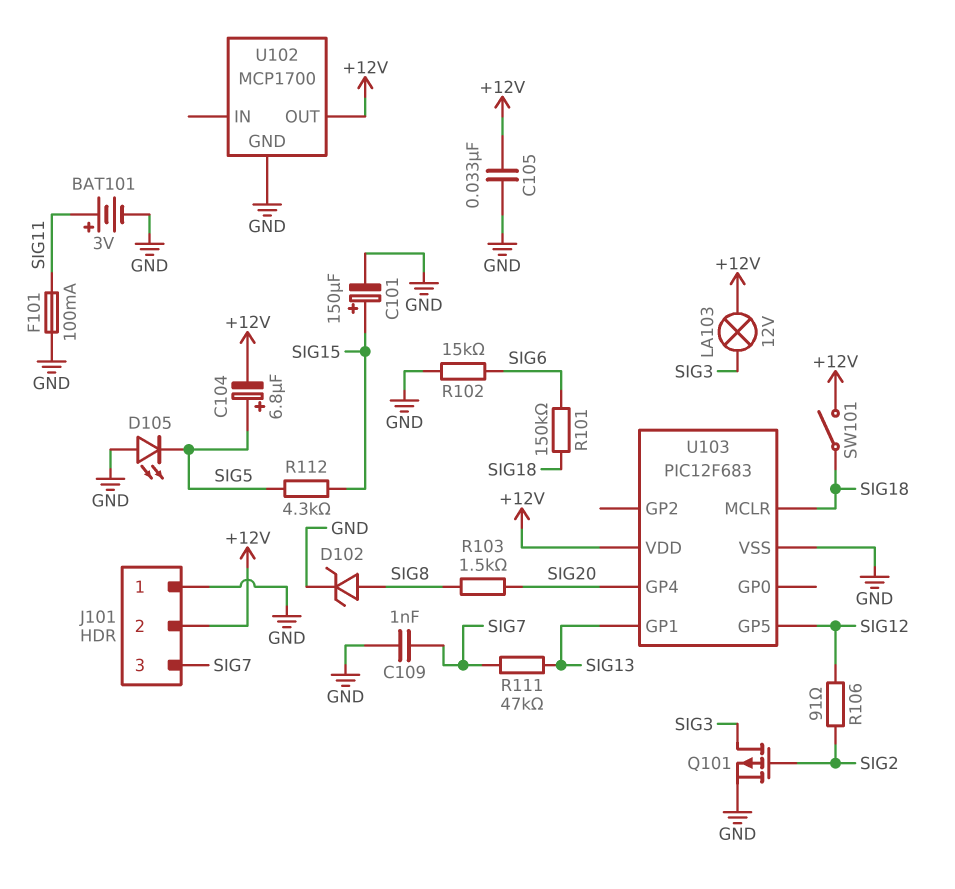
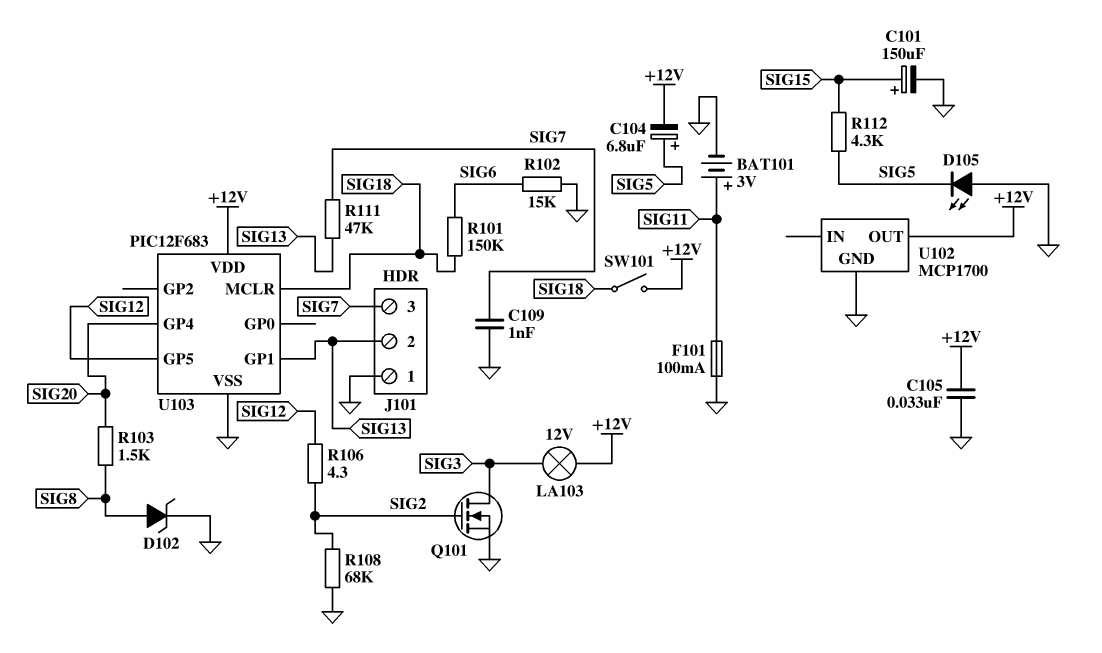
J101 pin 2: +12V -> SIG13
Q101: PMOS (G SIG2, D SIG3, S GND) -> NMOS (G SIG2, D SIG3, S GND)
R106: 91 (SIG2, SIG12) -> 4.3 (SIG2, SIG12)
R108: none -> 68k (GND, SIG2)

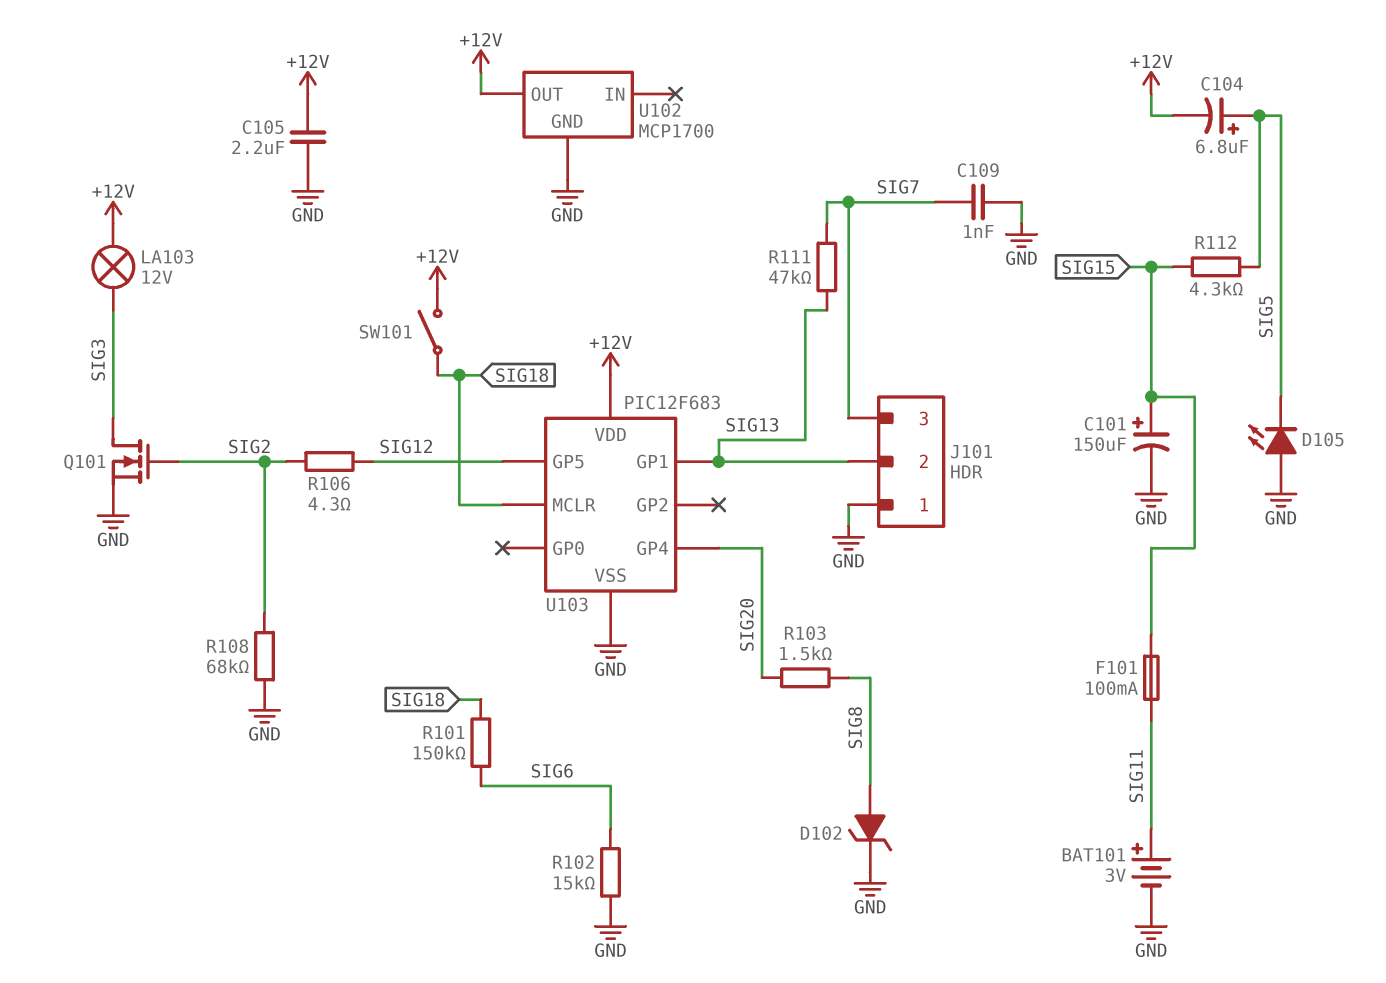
C105: 33nF (+12V, GND) -> 2.2uF (+12V, GND)
F101: 100mA (GND, SIG11) -> 100mA (SIG11, SIG15)

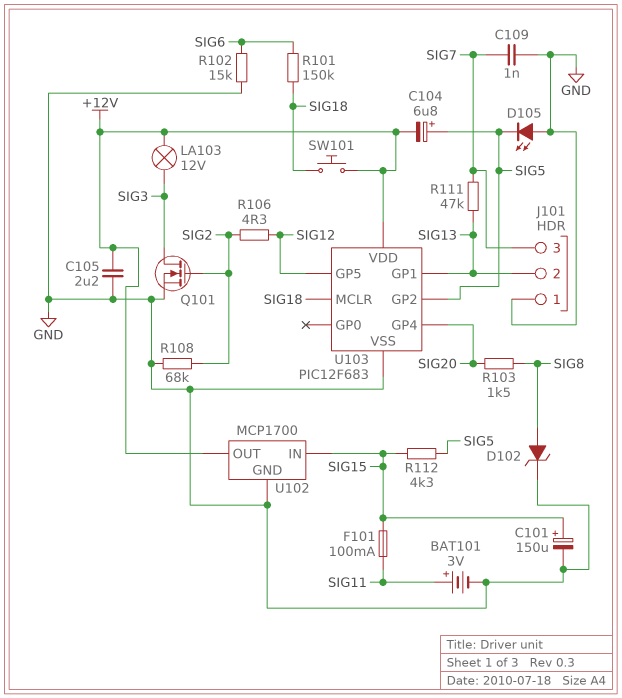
SW101: switch (+12V, SIG18) -> button (+12V, SIG18)
U102 pin IN: none -> SIG15
U103 pin GP2: none -> SIG5

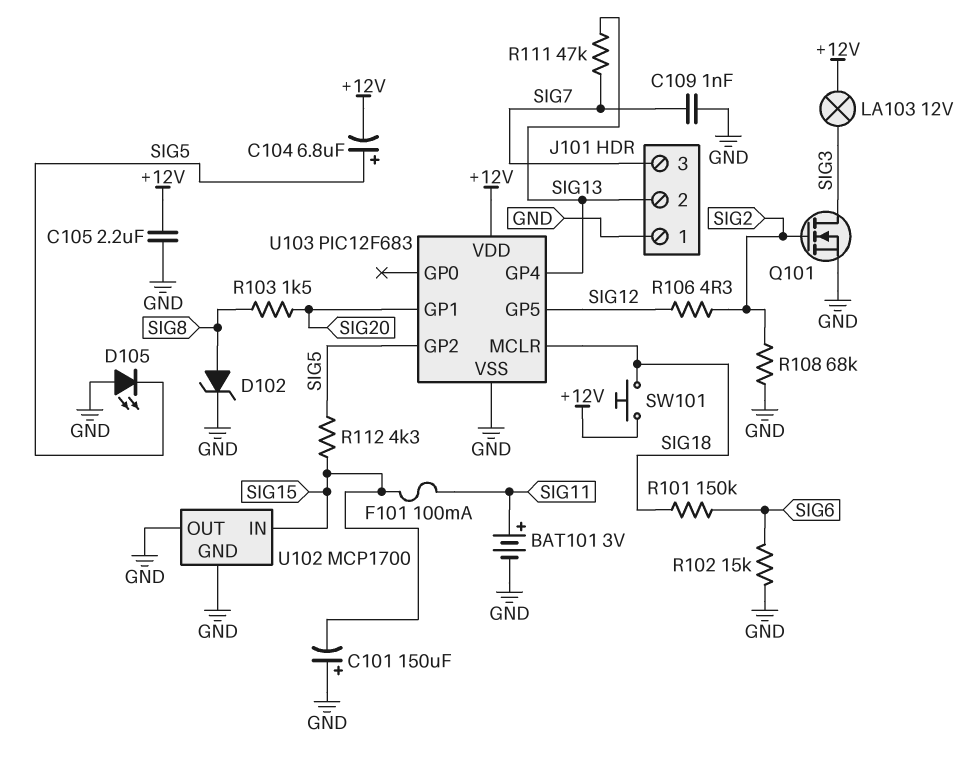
C101: 150uF (plus SIG15, minus GND) -> 150uF (plus GND, minus SIG15)
U102 pin OUT: +12V -> GND
U103 pin GP1: SIG13 -> SIG20
U103 pin GP4: SIG20 -> SIG13

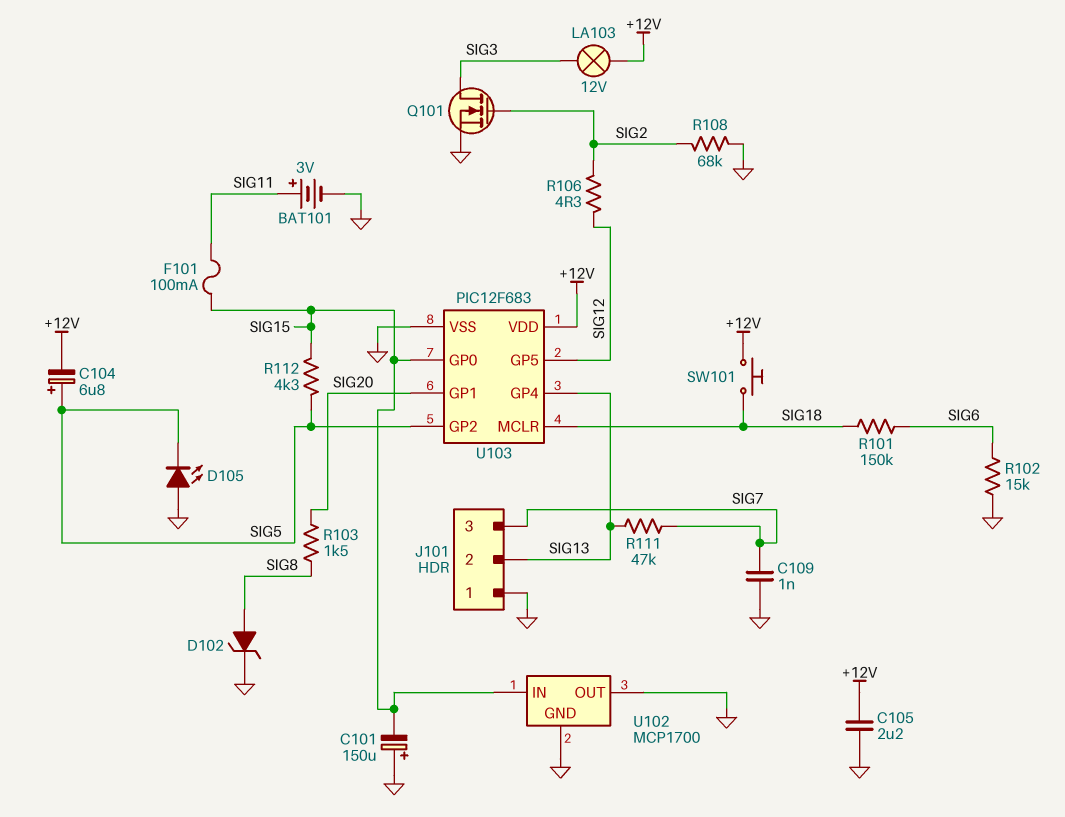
U103 pin GP0: none -> SIG15

